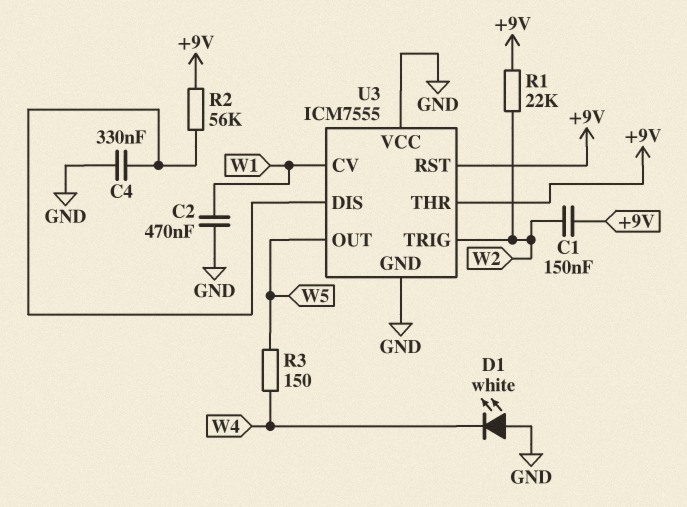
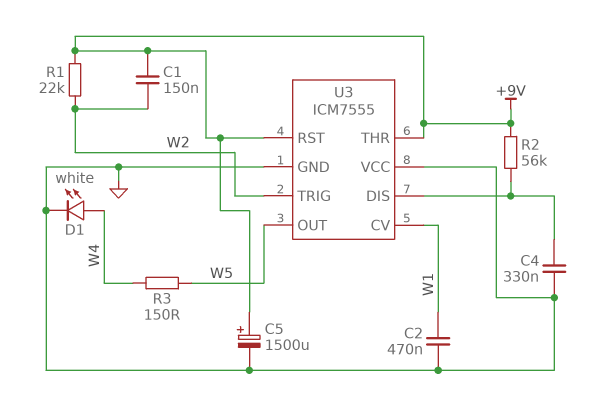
C5: none -> 1500uF (plus +9V, minus GND)
D1: LED white (A GND, K W4) -> LED white (A W4, K GND)

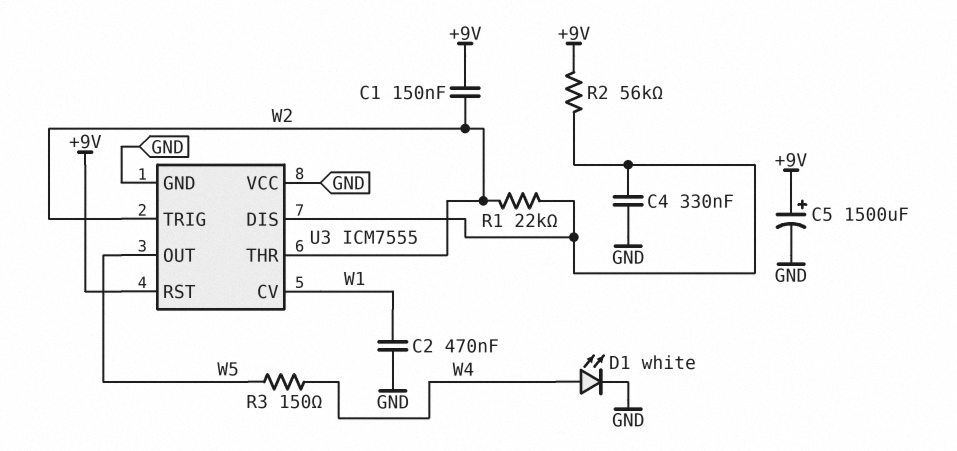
R1: 22k (+9V, W2) -> 22k (U3/DIS, W2)
U3 pin THR: +9V -> W2

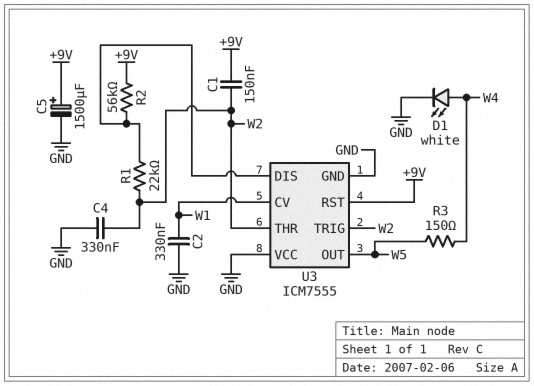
C2: 470nF (GND, W1) -> 330nF (GND, W1)
C4: 330nF (GND, U3/DIS) -> 330nF (GND, W2)

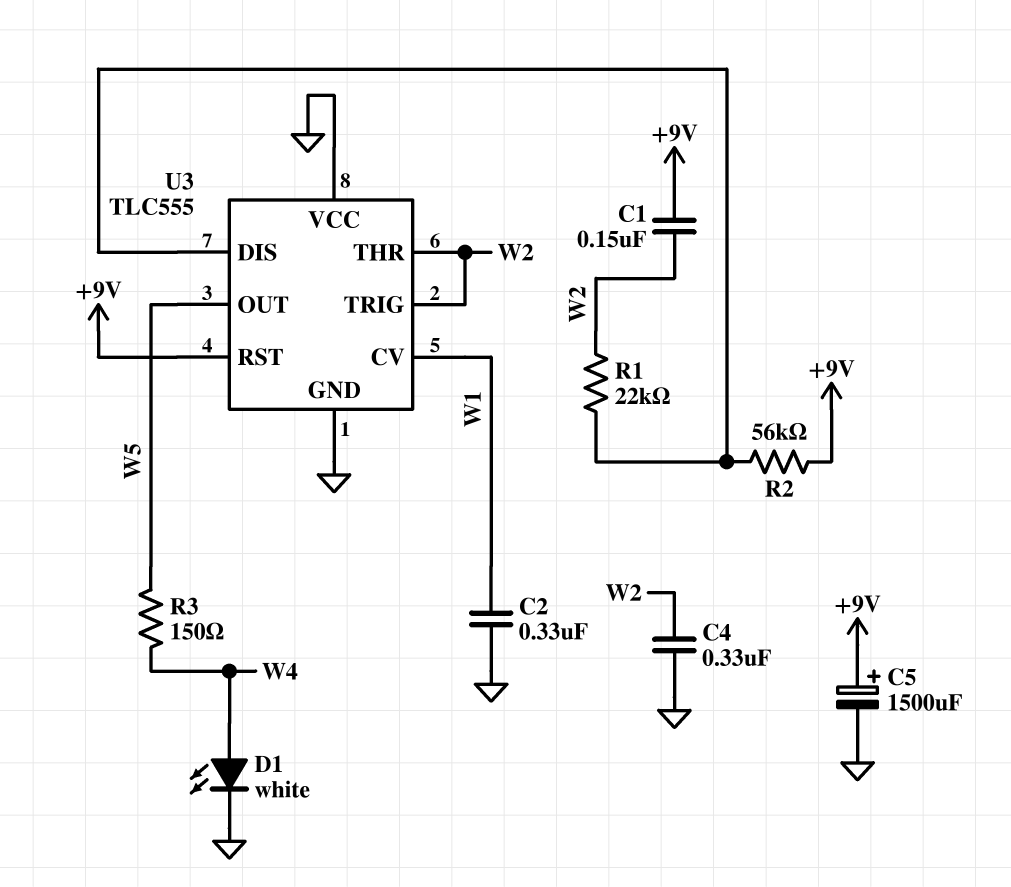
U3: ICM7555 -> TLC555

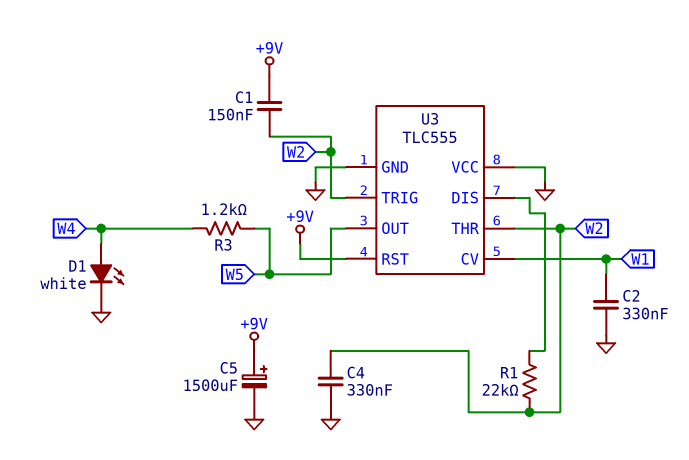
R2: 56k (+9V, U3/DIS) -> none
R3: 150 (W4, W5) -> 1.2k (W4, W5)

